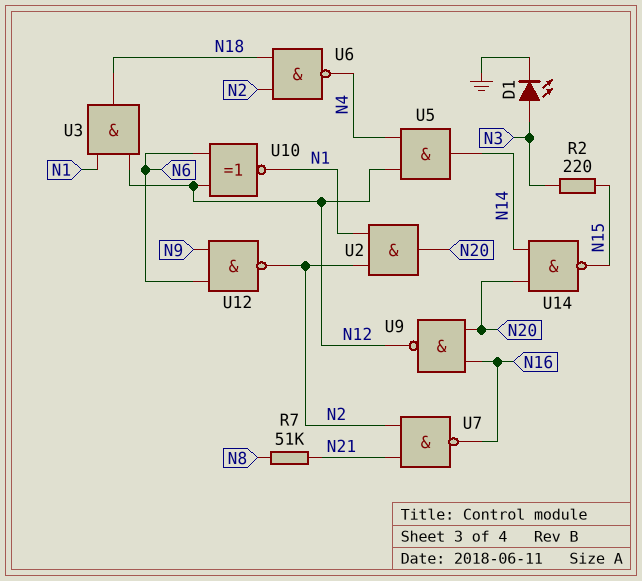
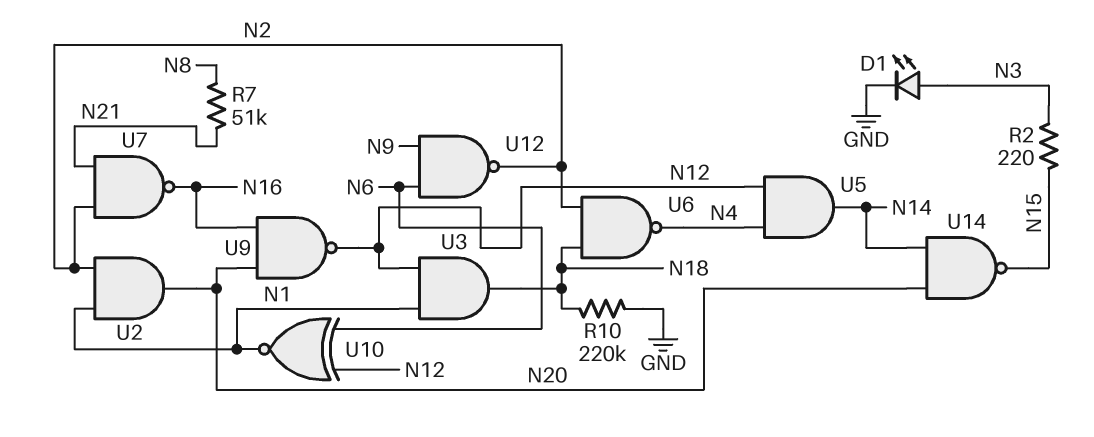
R10: none -> 220k (GND, N18)

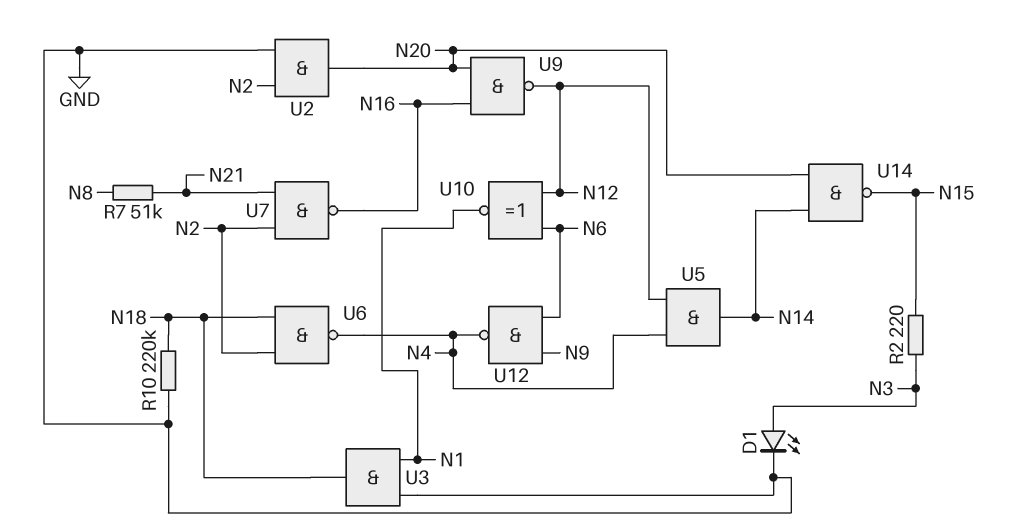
U2: AND (in N1, in N2, out N20) -> AND (in GND, in N2, out N20)
U3: AND (in N1, in N12, out N18) -> AND (in GND, in N1, out N18)
U12: NAND (in N6, in N9, out N2) -> NAND (in N6, in N9, out N4)

